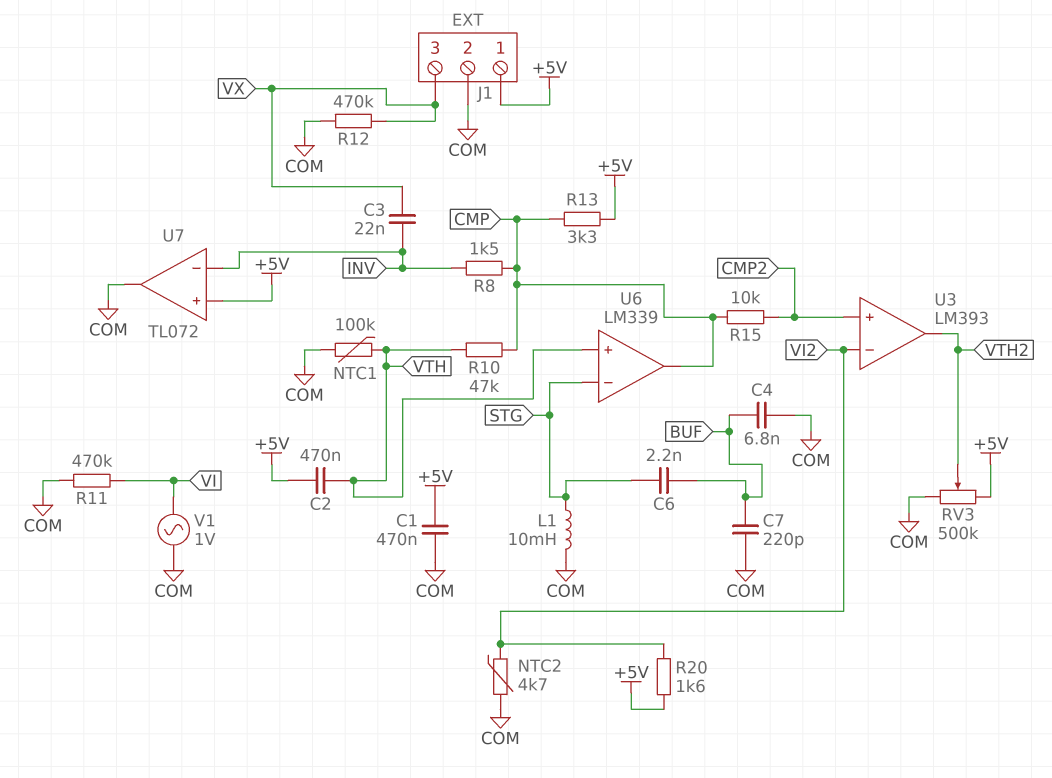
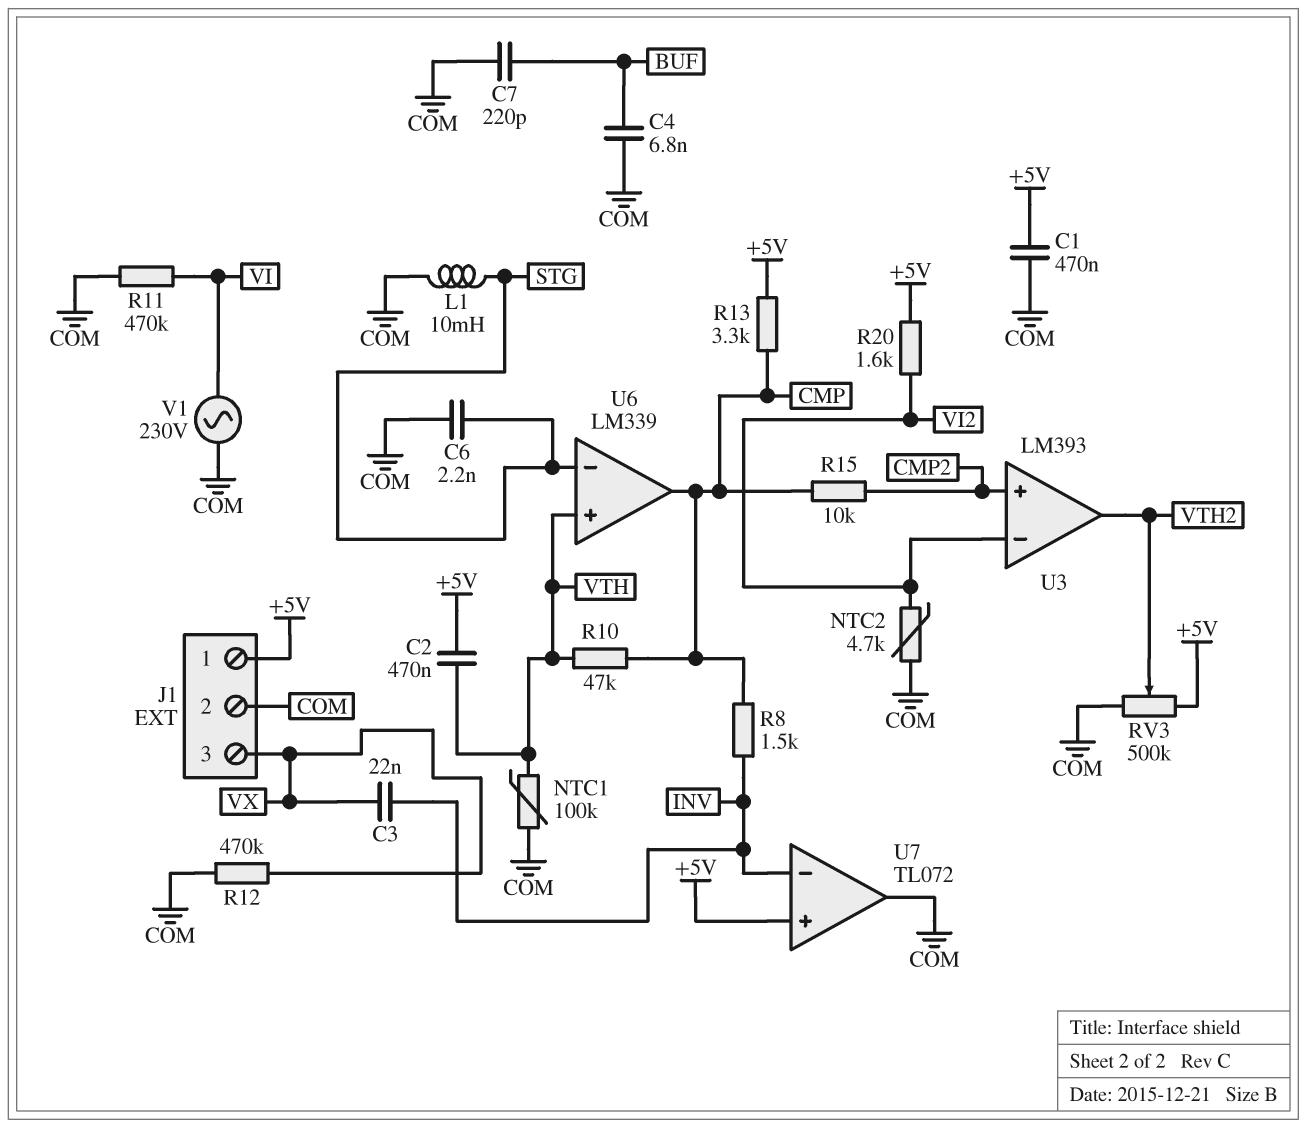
C6: 2.2nF (BUF, STG) -> 2.2nF (COM, STG)
V1: AC 1V (COM, VI) -> AC 230V (COM, VI)

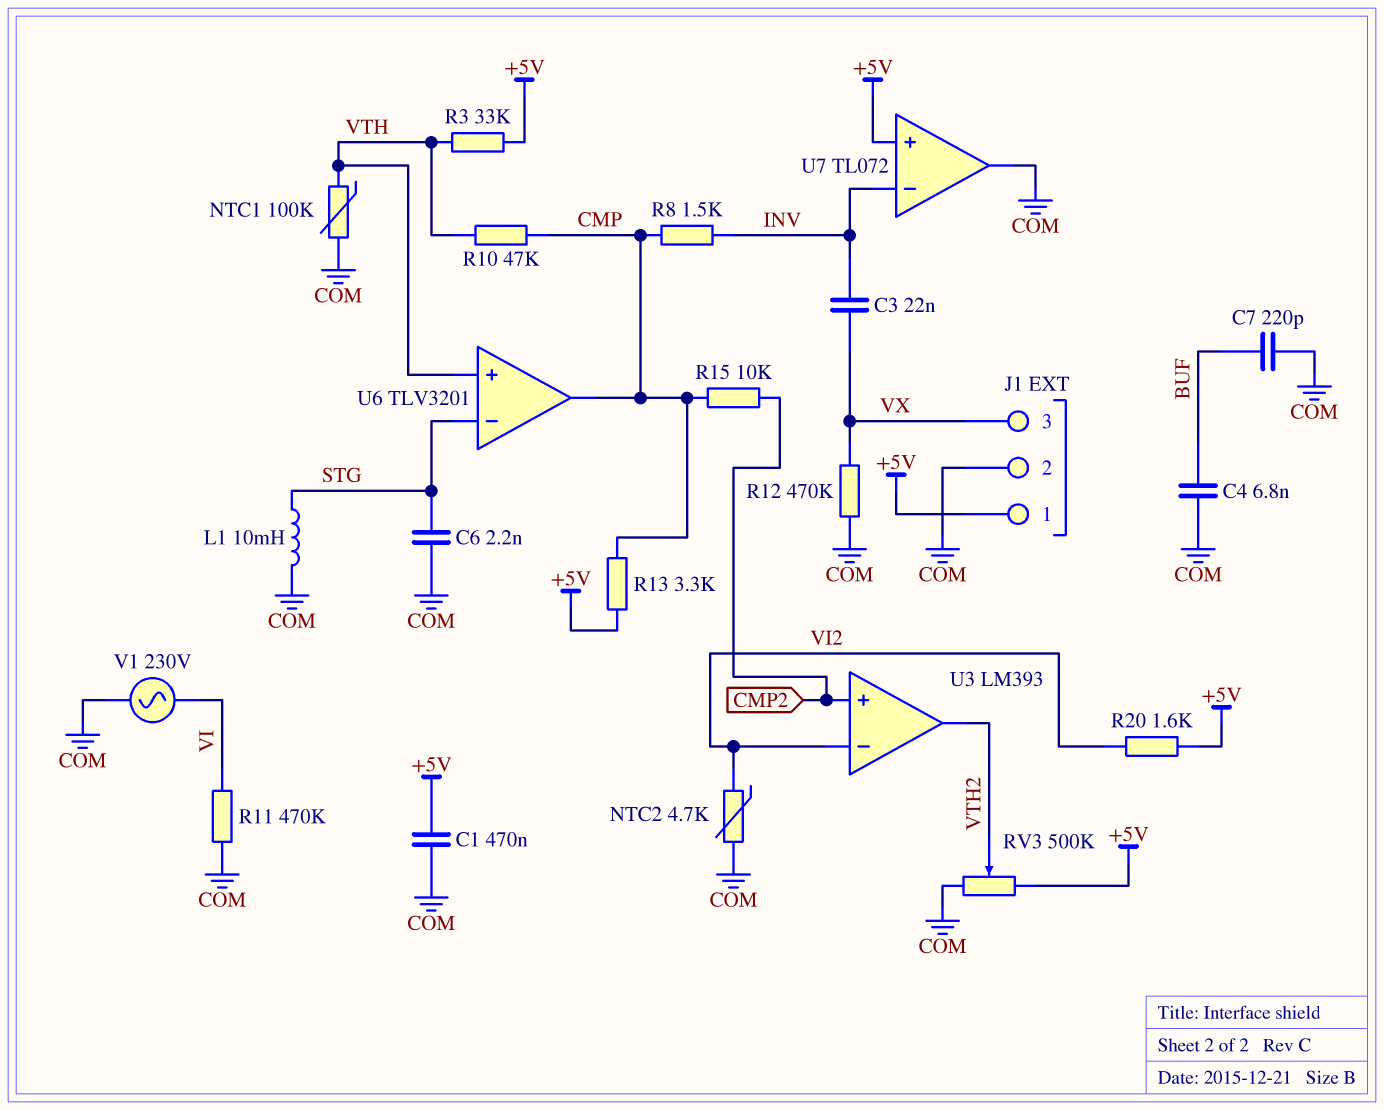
C2: 470nF (+5V, VTH) -> none
R3: none -> 33k (+5V, VTH)
U6: LM339 -> TLV3201

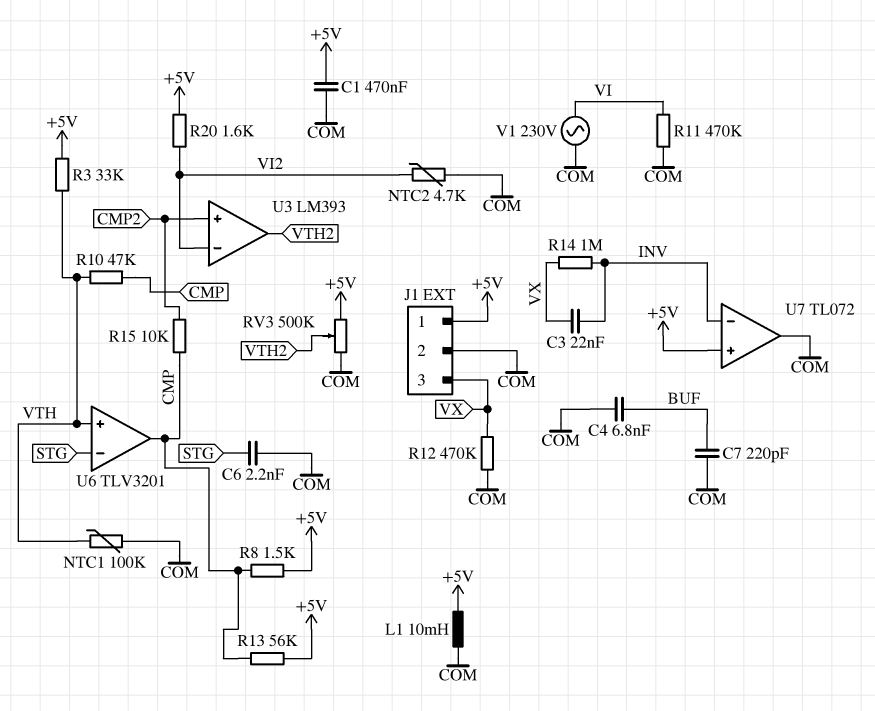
L1: 10mH (COM, STG) -> 10mH (+5V, COM)
R8: 1.5k (CMP, INV) -> 1.5k (+5V, CMP)
R13: 3.3k (+5V, CMP) -> 56k (+5V, CMP)
R14: none -> 1M (INV, VX)

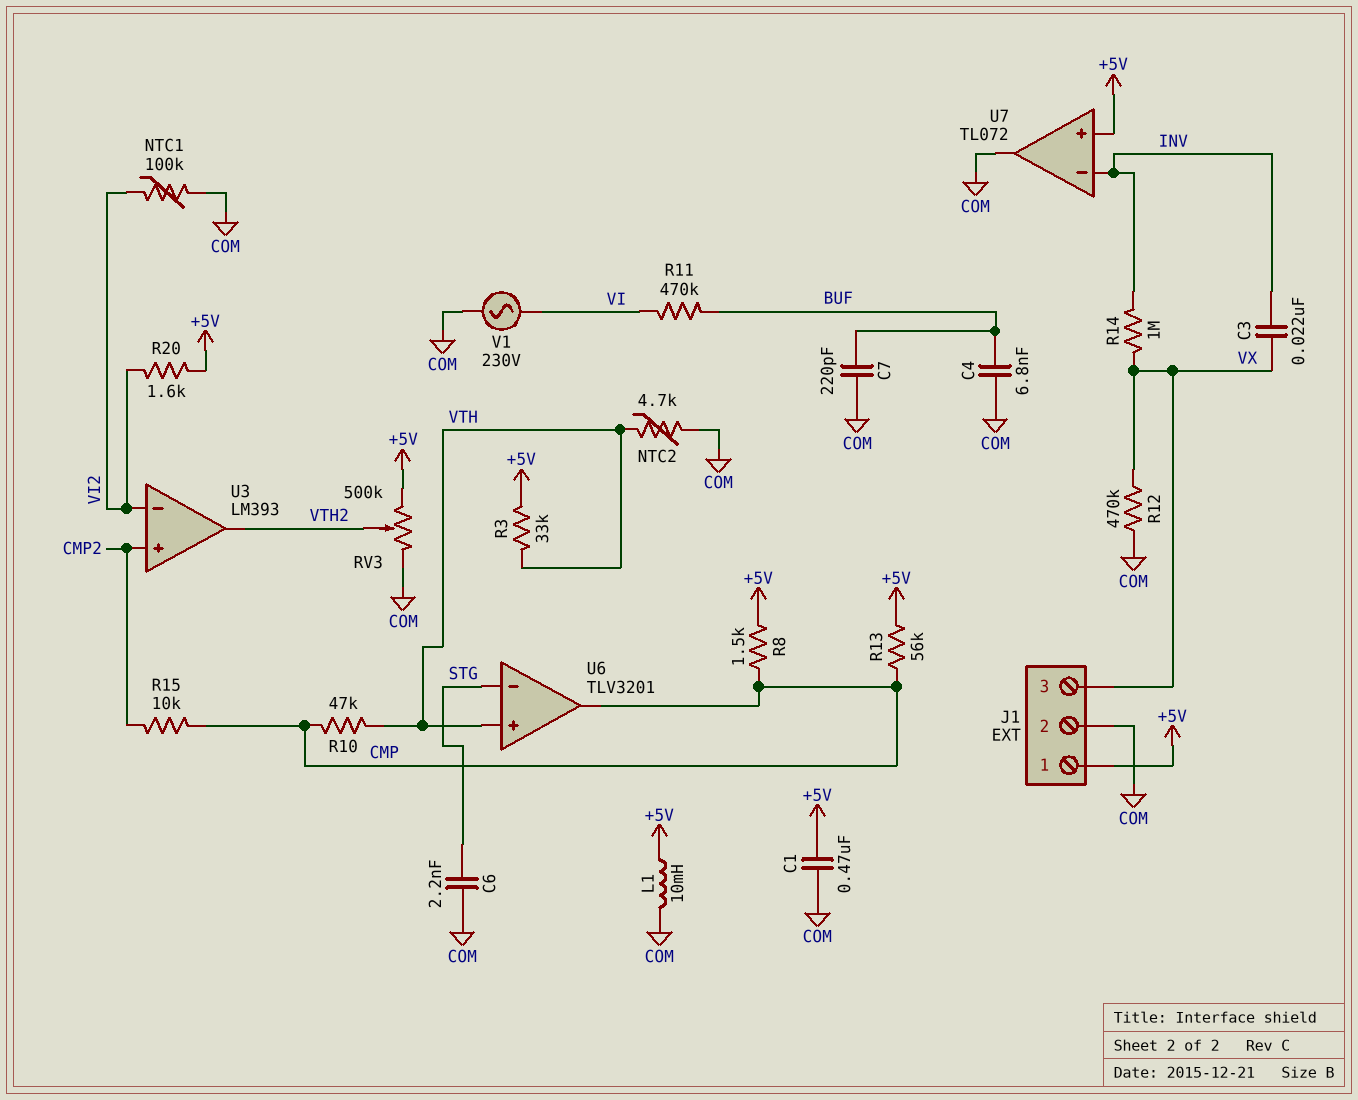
NTC1: 100k (COM, VTH) -> 100k (COM, VI2)
NTC2: 4.7k (COM, VI2) -> 4.7k (COM, VTH)
R11: 470k (COM, VI) -> 470k (BUF, VI)

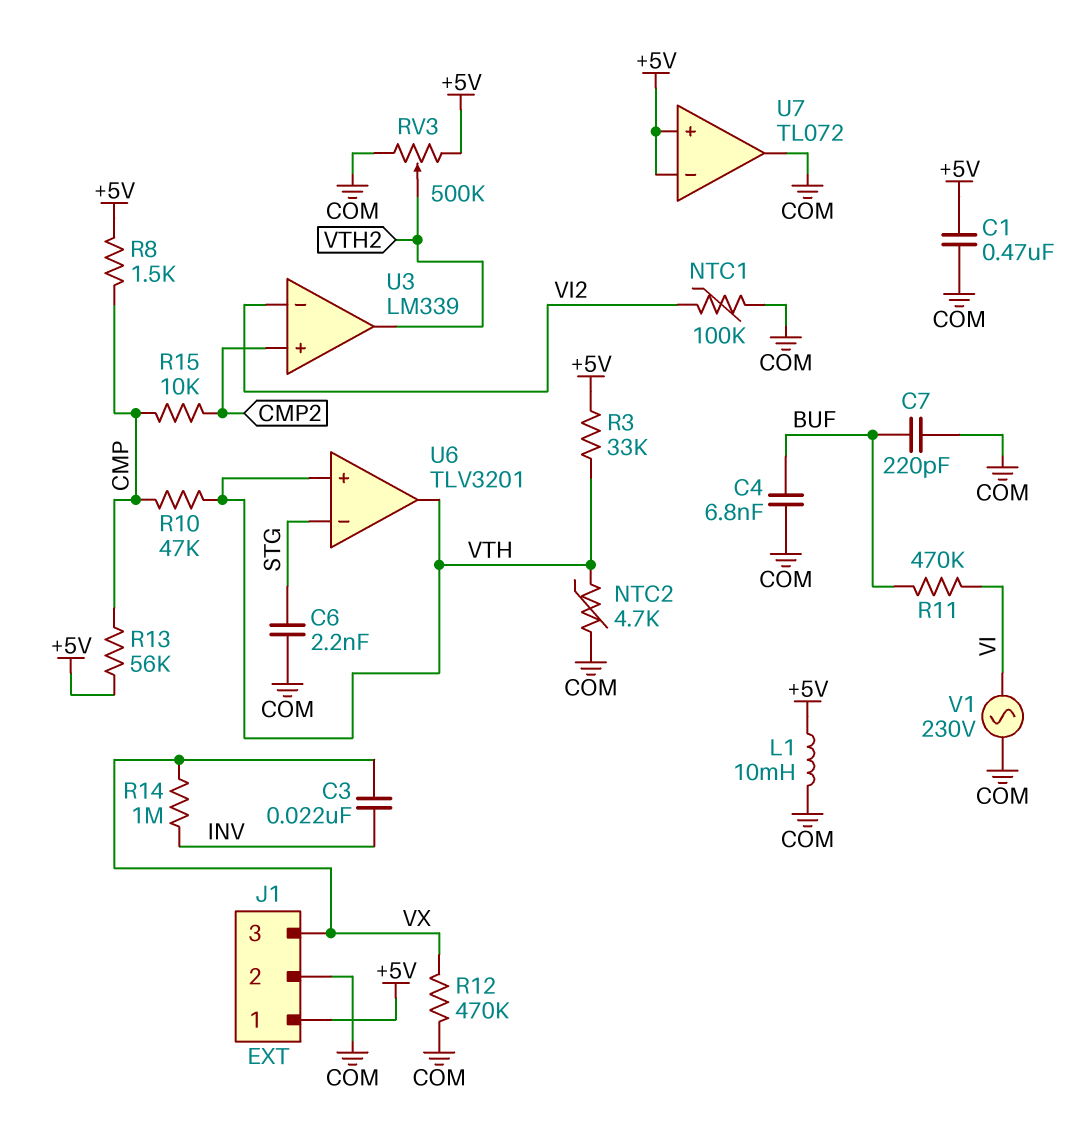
R20: 1.6k (+5V, VI2) -> none
U3: LM393 -> LM339
U6 pin out: CMP -> VTH
U7 pin in-: INV -> +5V

